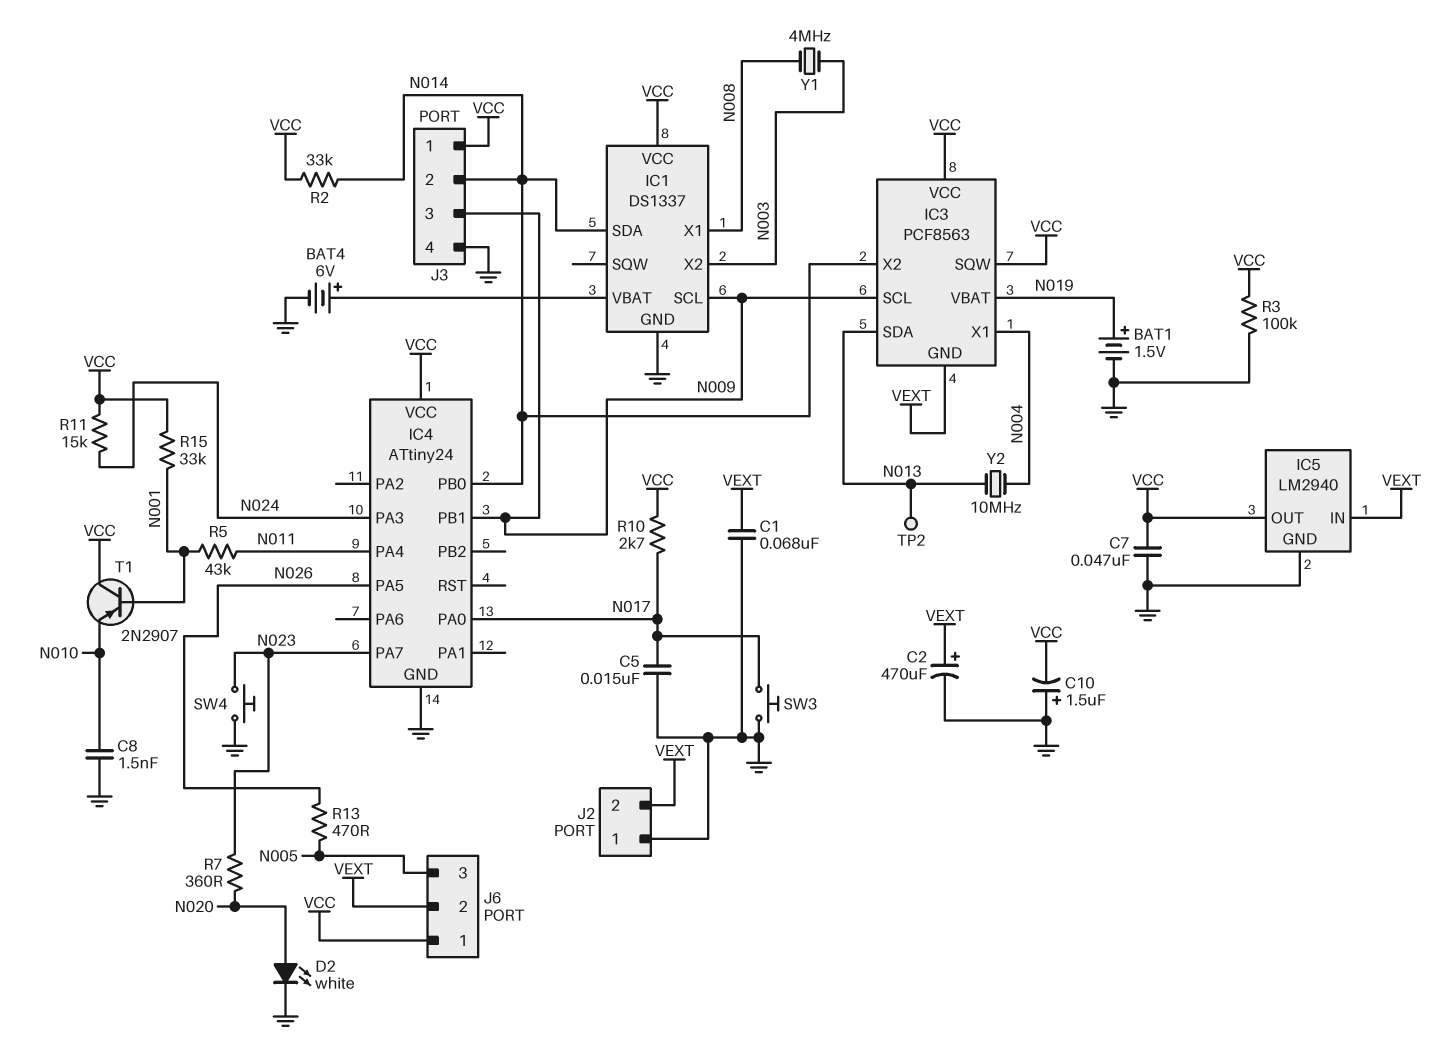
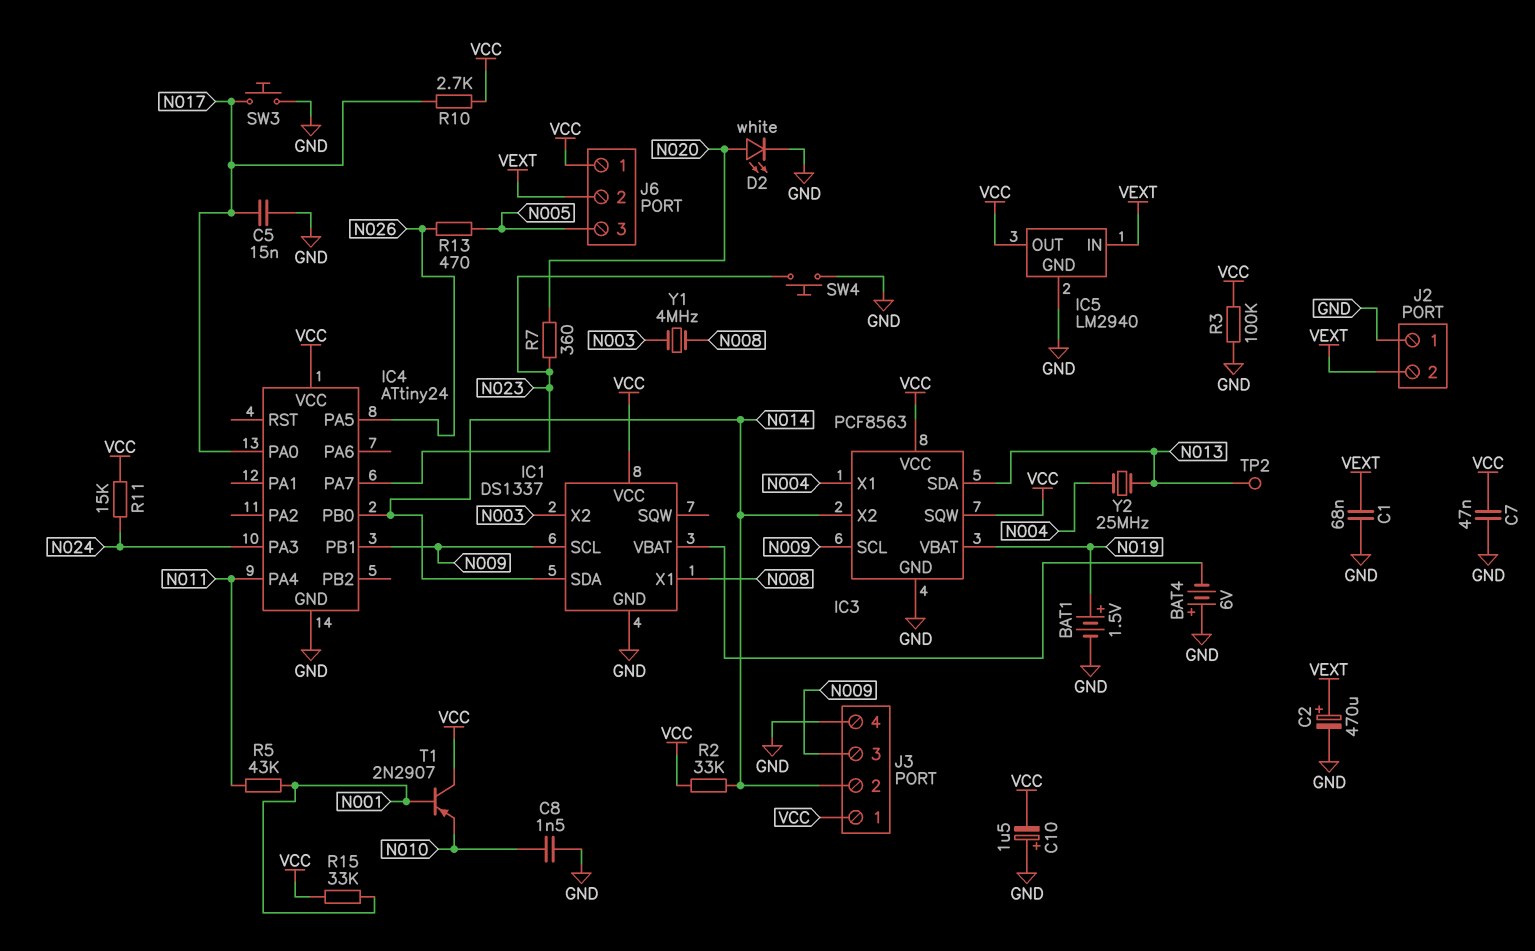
BAT4: 6V (plus IC1/VBAT, minus GND) -> 6V (plus GND, minus IC1/VBAT)
IC3 pin GND: VEXT -> GND
Y2: 10MHz (N004, N013) -> 25MHz (N004, N013)

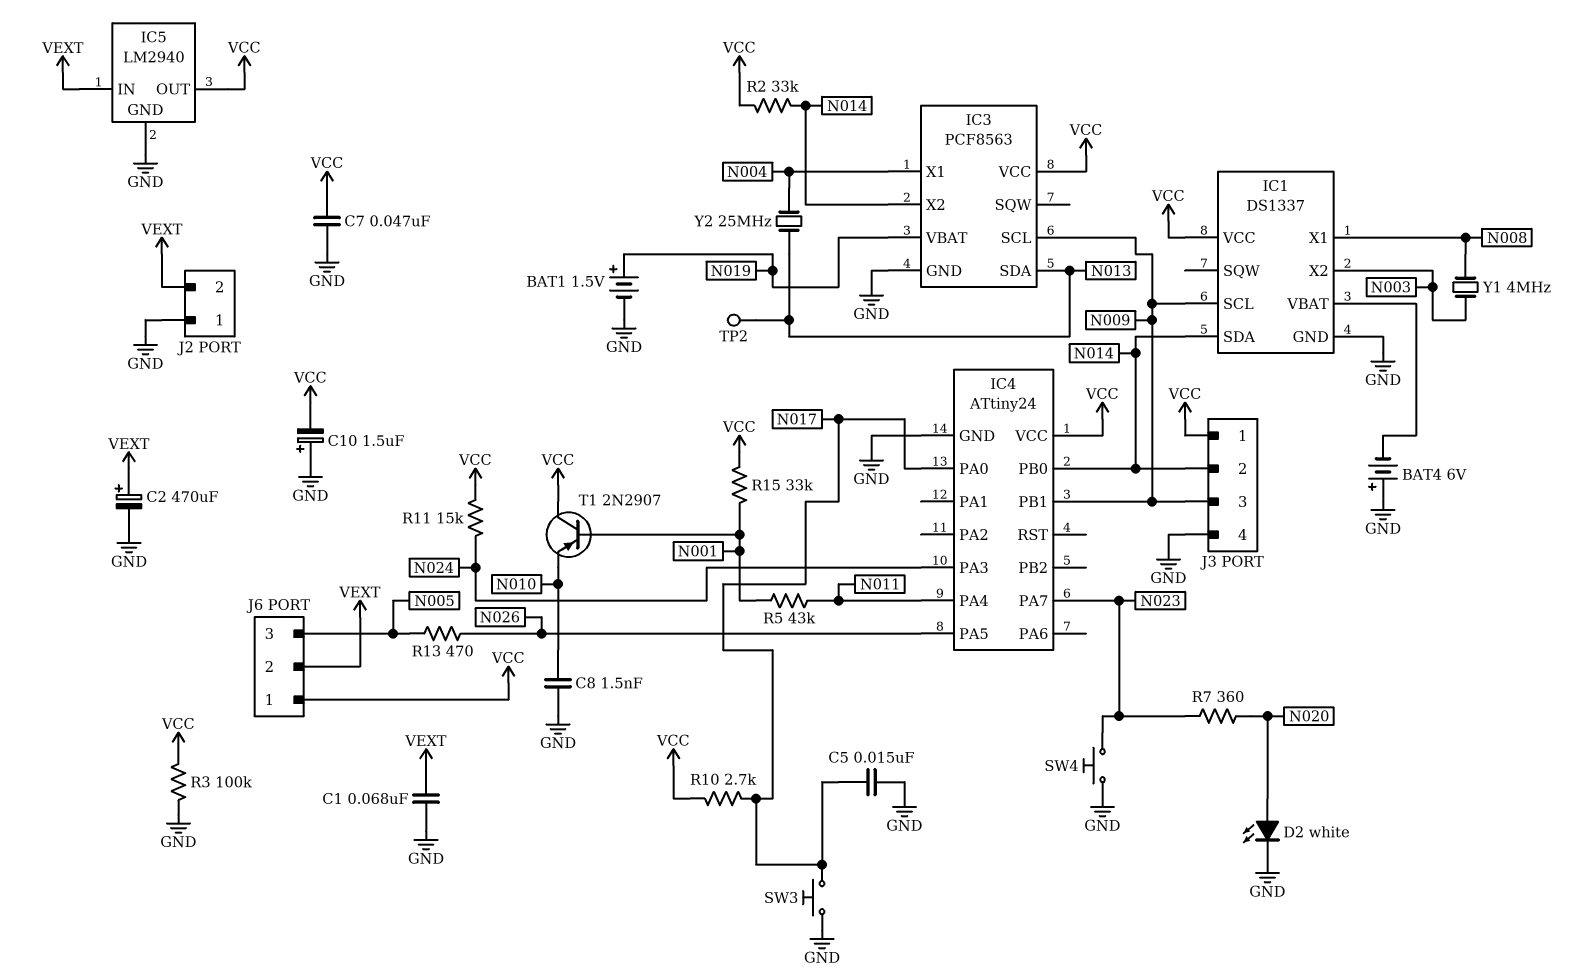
IC3 pin SQW: VCC -> none

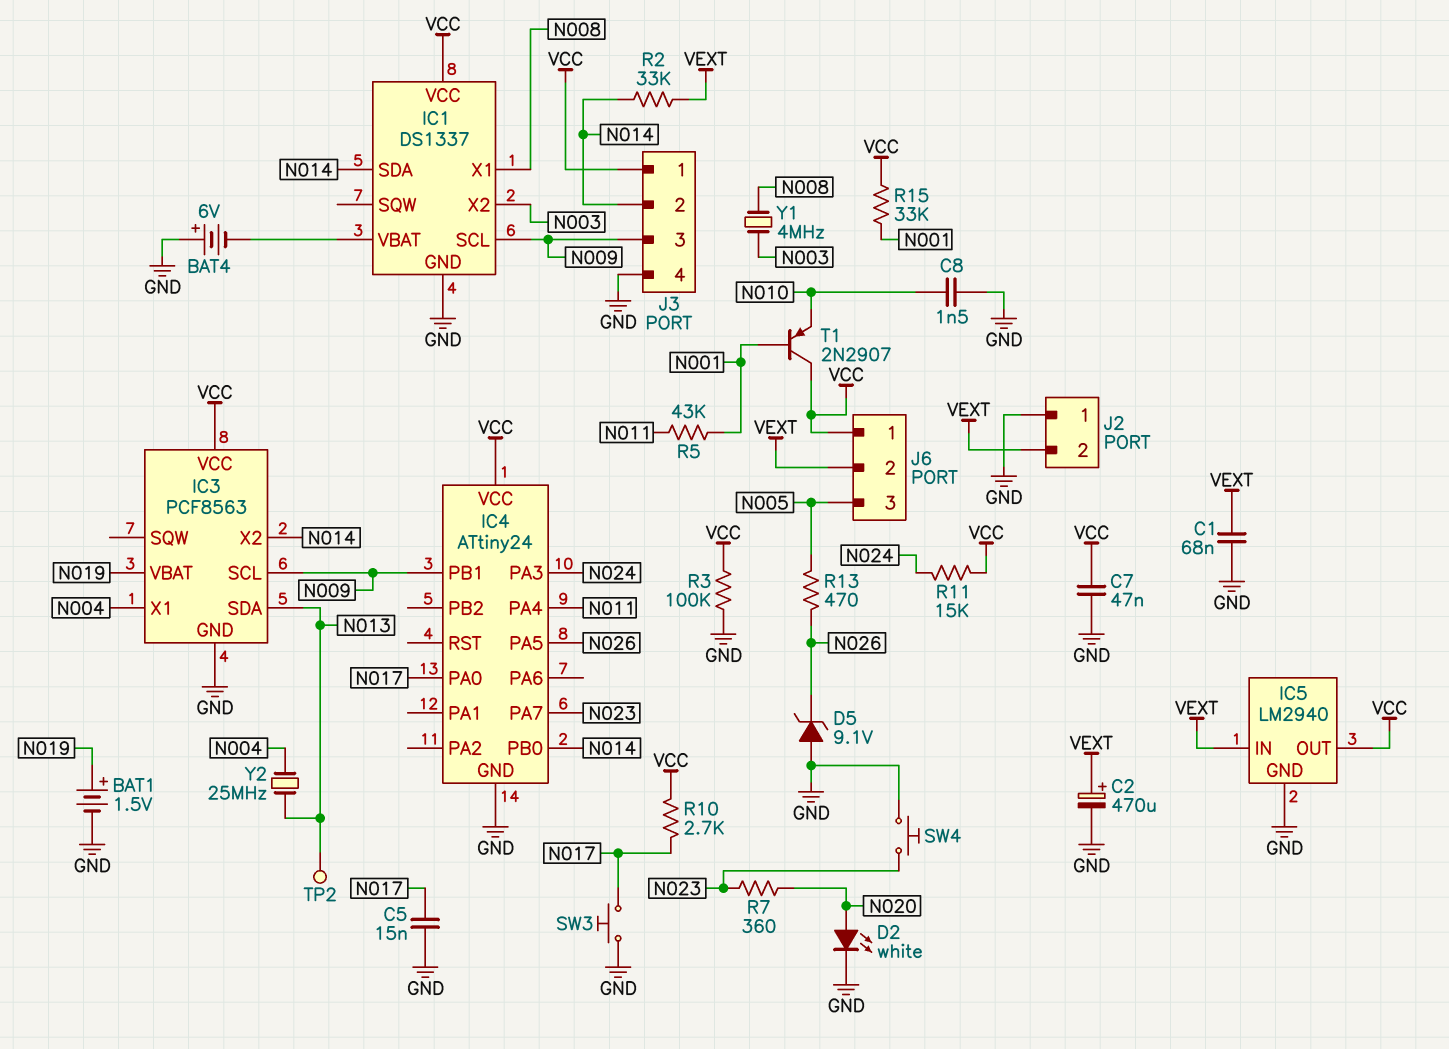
C10: 1.5uF (plus GND, minus VCC) -> none
D5: none -> zener 9.1V (A GND, K N026)
R2: 33k (N014, VCC) -> 33k (N014, VEXT)

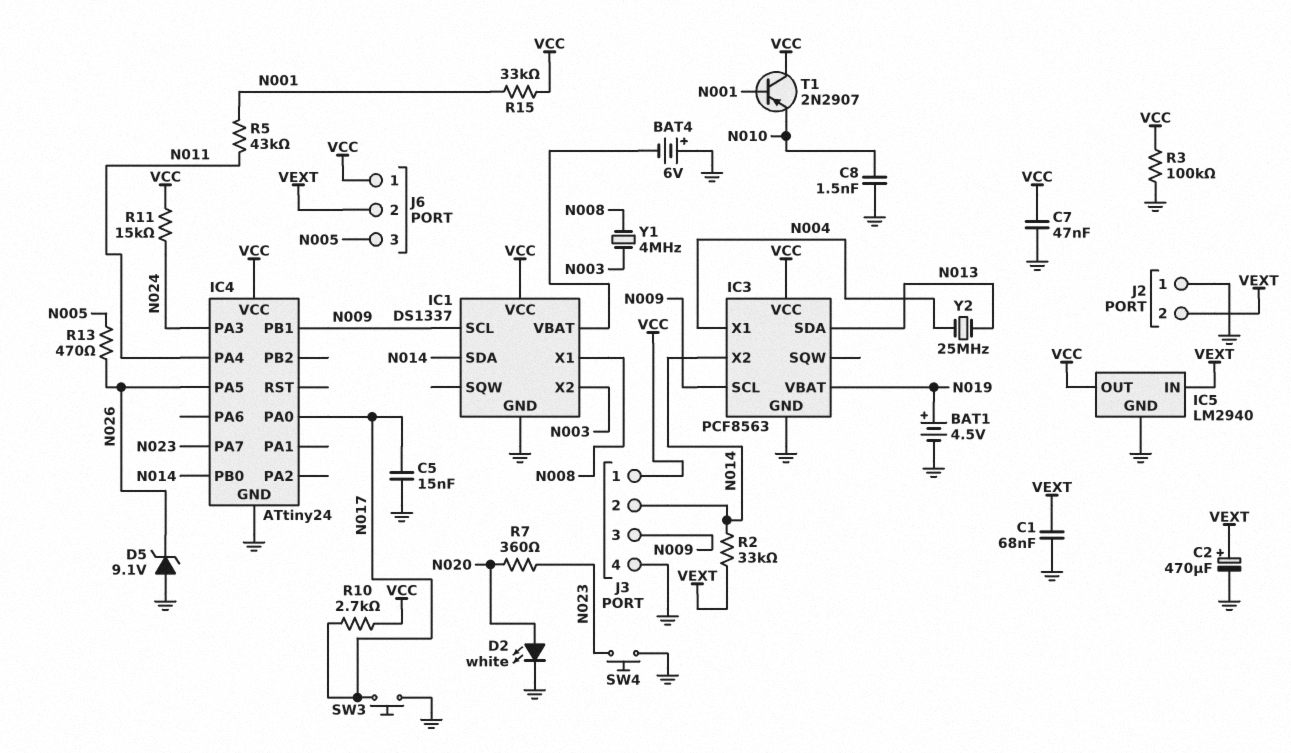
BAT1: 1.5V (plus N019, minus GND) -> 4.5V (plus N019, minus GND)
TP2: test point (N013) -> none

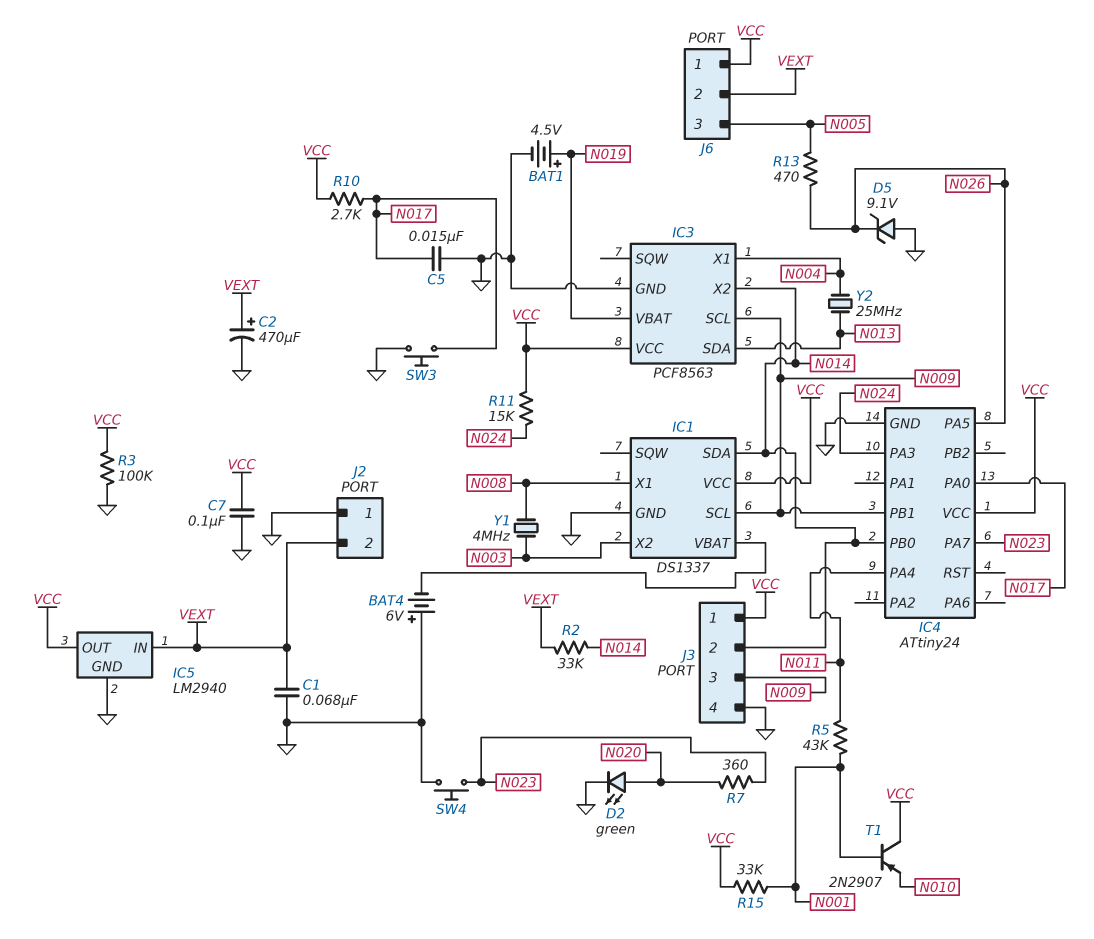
C7: 47nF (GND, VCC) -> 100nF (GND, VCC)
C8: 1.5nF (GND, N010) -> none
D2: LED white (A N020, K GND) -> LED green (A N020, K GND)

